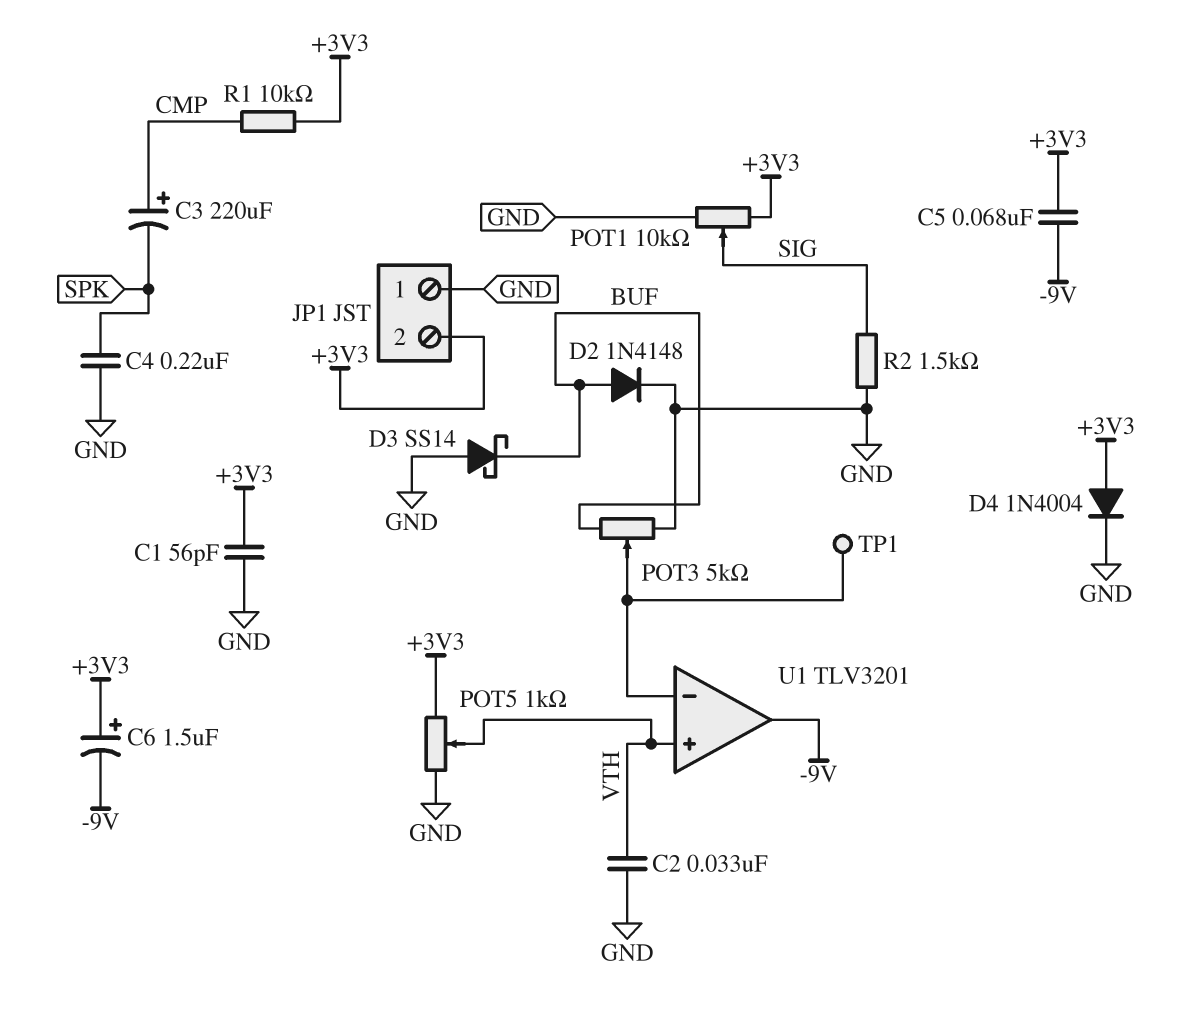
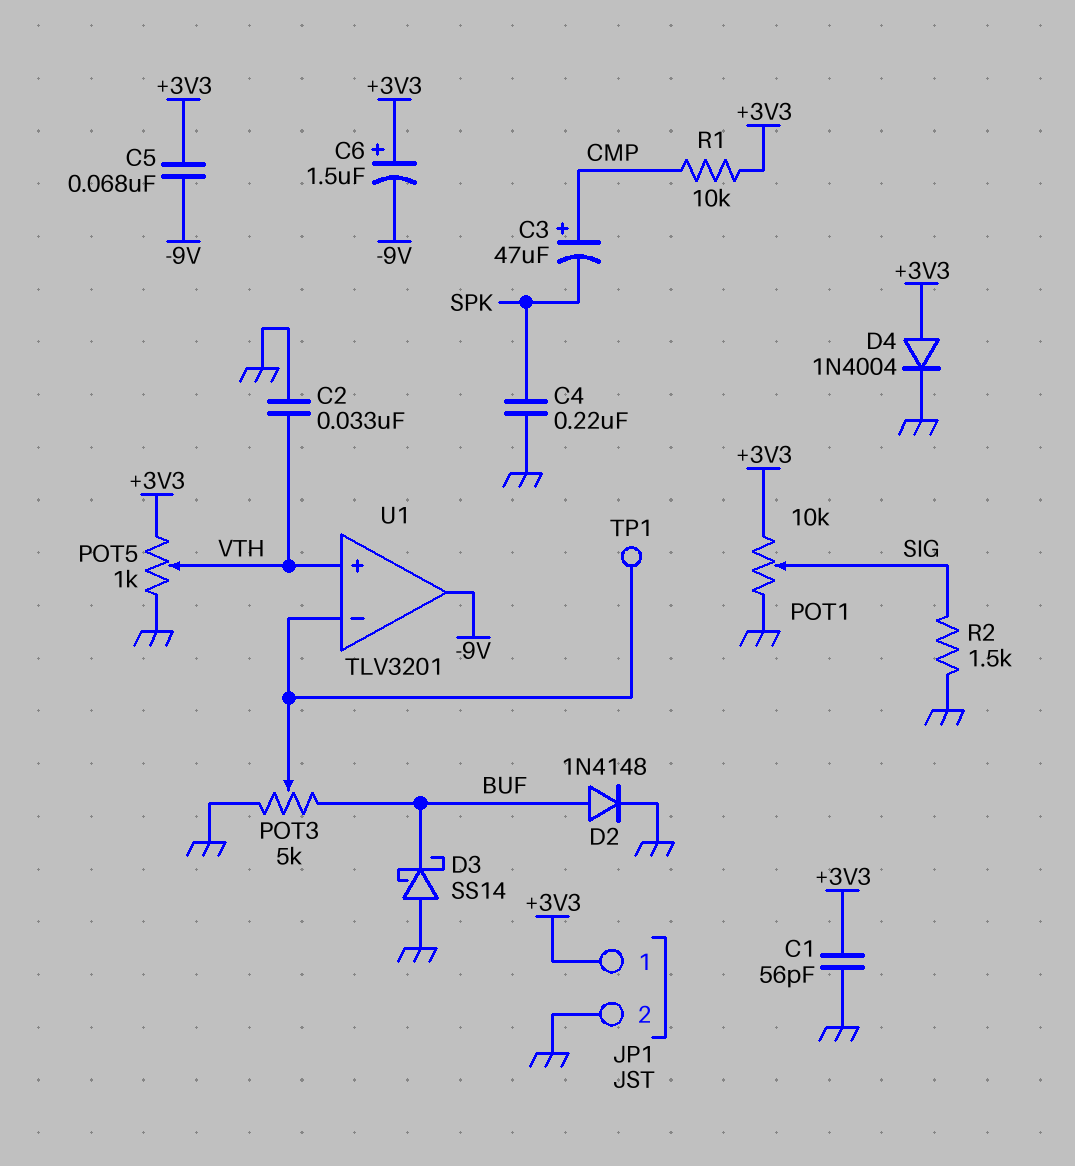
C3: 220uF (plus CMP, minus SPK) -> 47uF (plus CMP, minus SPK)
JP1 pin 1: GND -> +3V3
JP1 pin 2: +3V3 -> GND

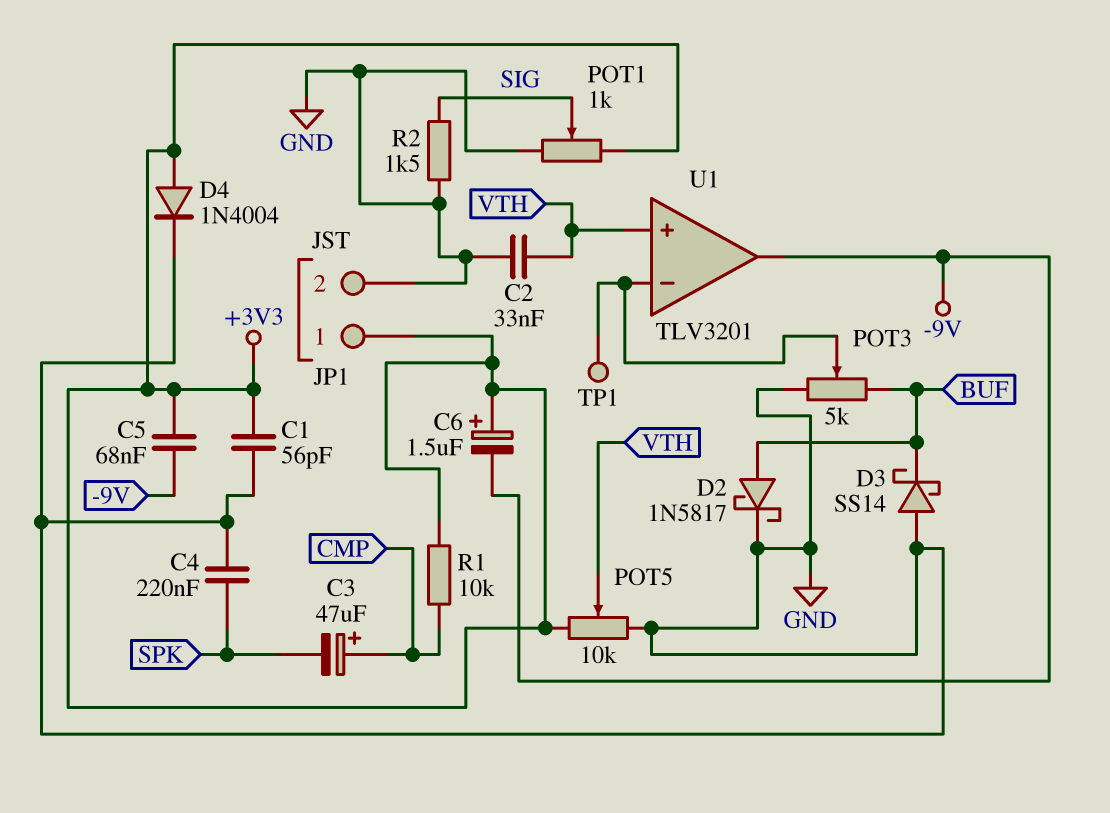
D2: diode 1N4148 (A BUF, K GND) -> schottky 1N5817 (A BUF, K GND)
POT1: 10k (+3V3, GND, wiper SIG) -> 1k (+3V3, GND, wiper SIG)
POT5: 1k (+3V3, GND, wiper VTH) -> 10k (+3V3, GND, wiper VTH)

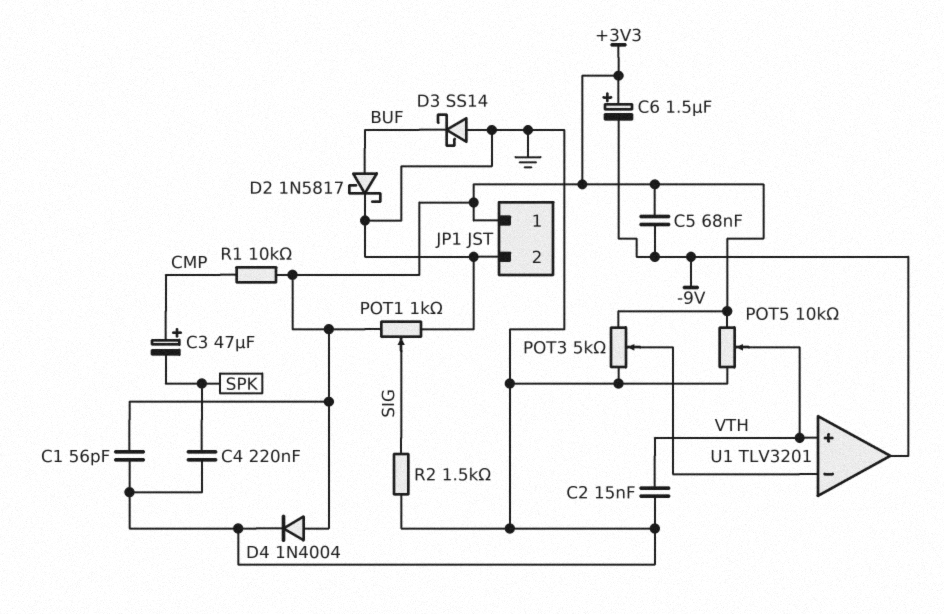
C2: 33nF (GND, VTH) -> 15nF (GND, VTH)
POT3: 5k (BUF, GND, wiper U1/in-) -> 5k (+3V3, GND, wiper U1/in-)
TP1: test point (U1/in-) -> none

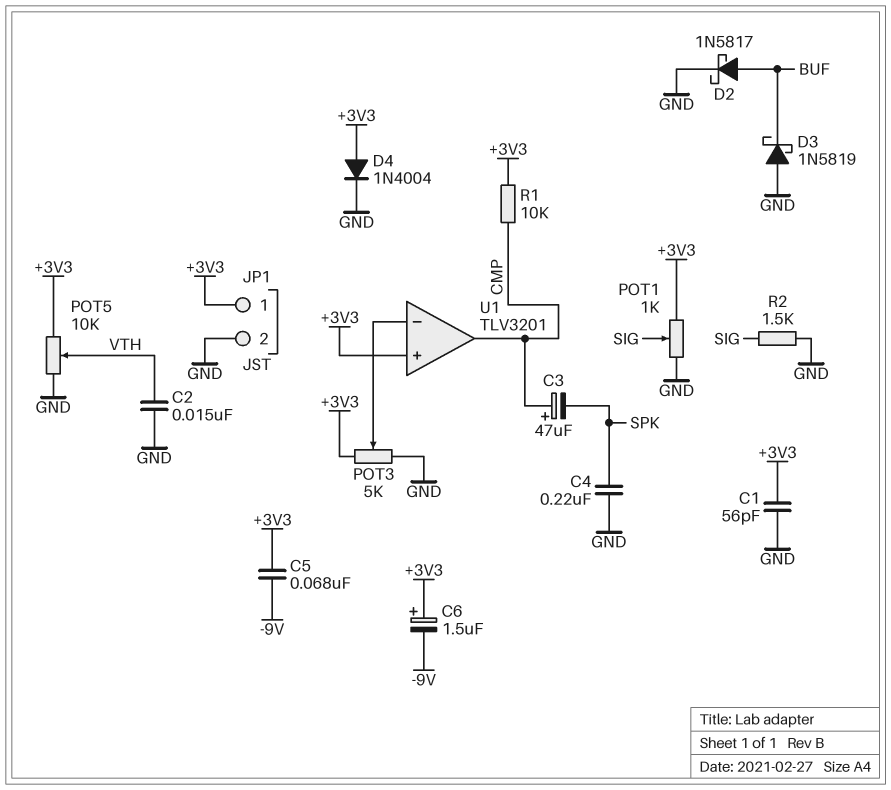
D3: schottky SS14 (A GND, K BUF) -> schottky 1N5819 (A GND, K BUF)
U1 pin in+: VTH -> +3V3
U1 pin out: -9V -> CMP

